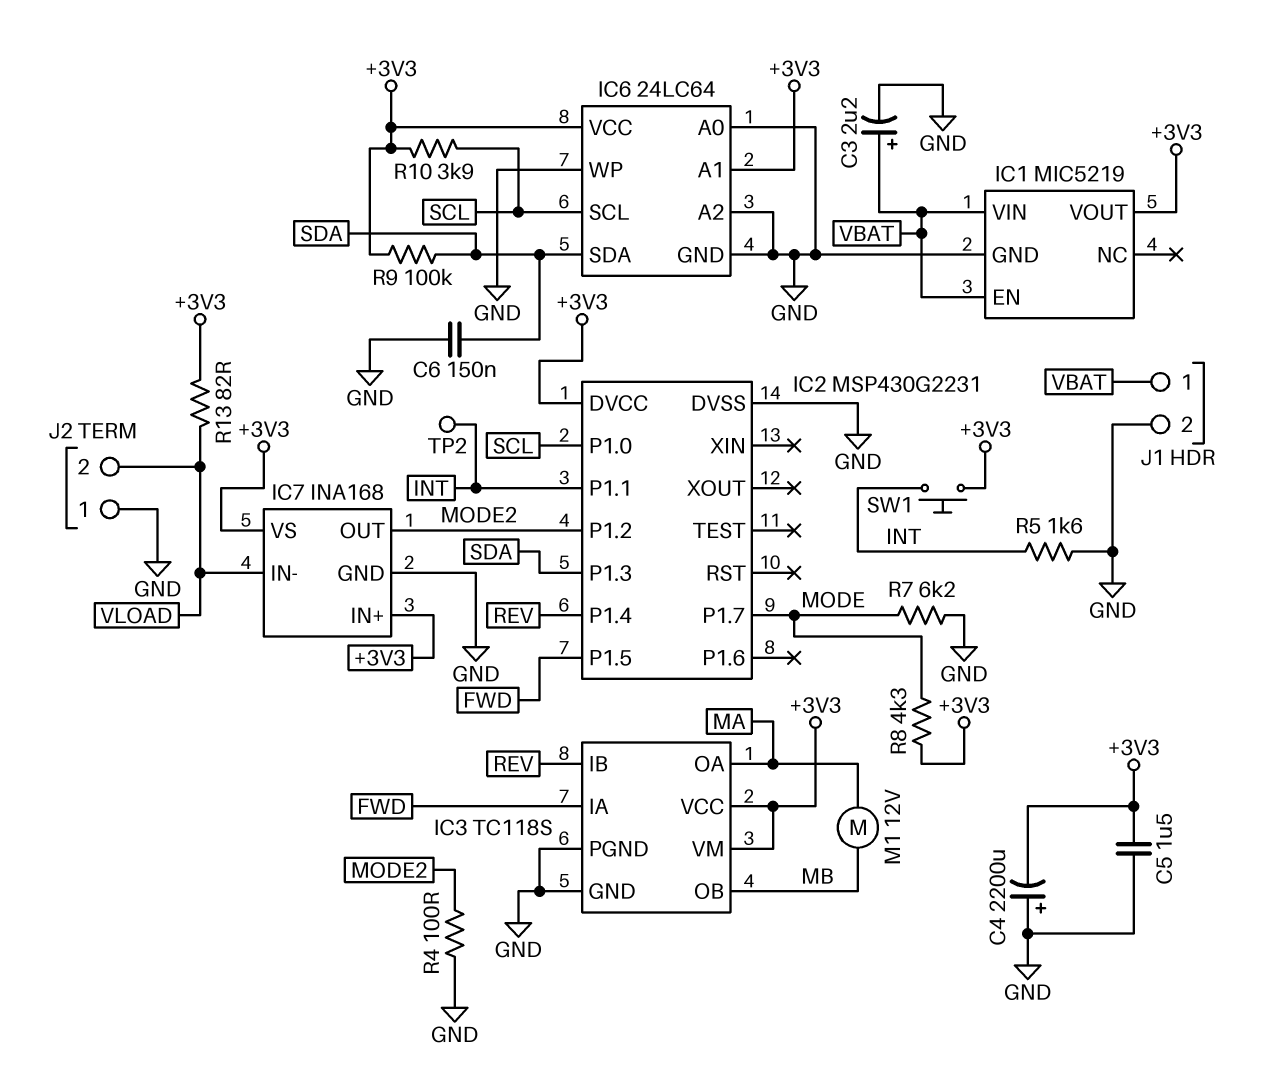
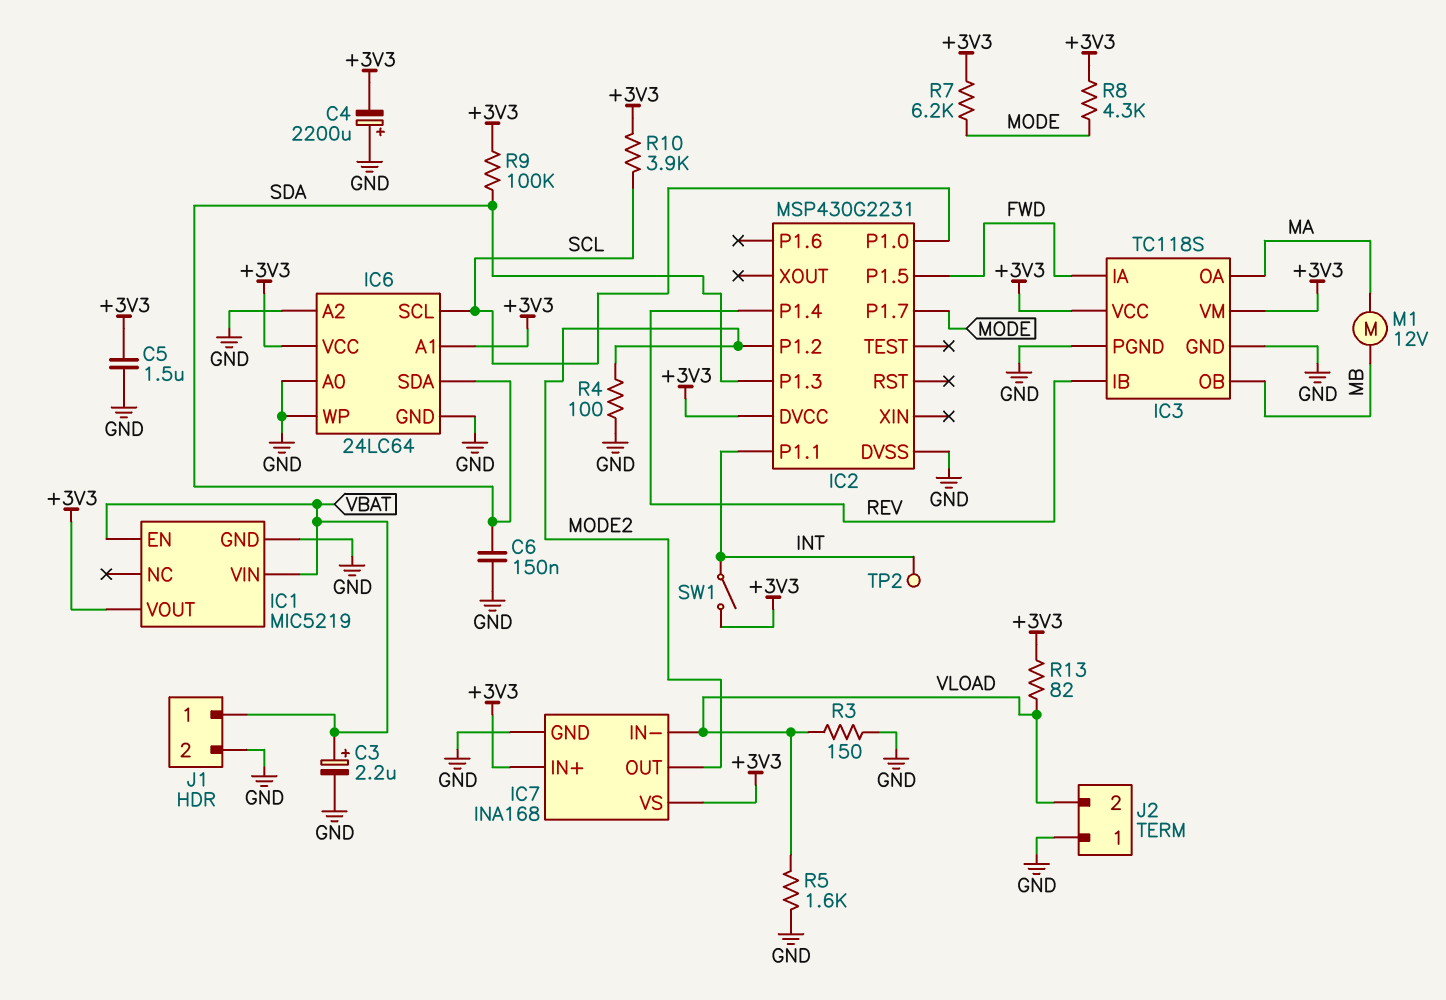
R3: none -> 150 (GND, VLOAD)
R5: 1.6k (GND, INT) -> 1.6k (GND, VLOAD)
R7: 6.2k (GND, MODE) -> 6.2k (+3V3, MODE)
SW1: button (+3V3, INT) -> switch (+3V3, INT)

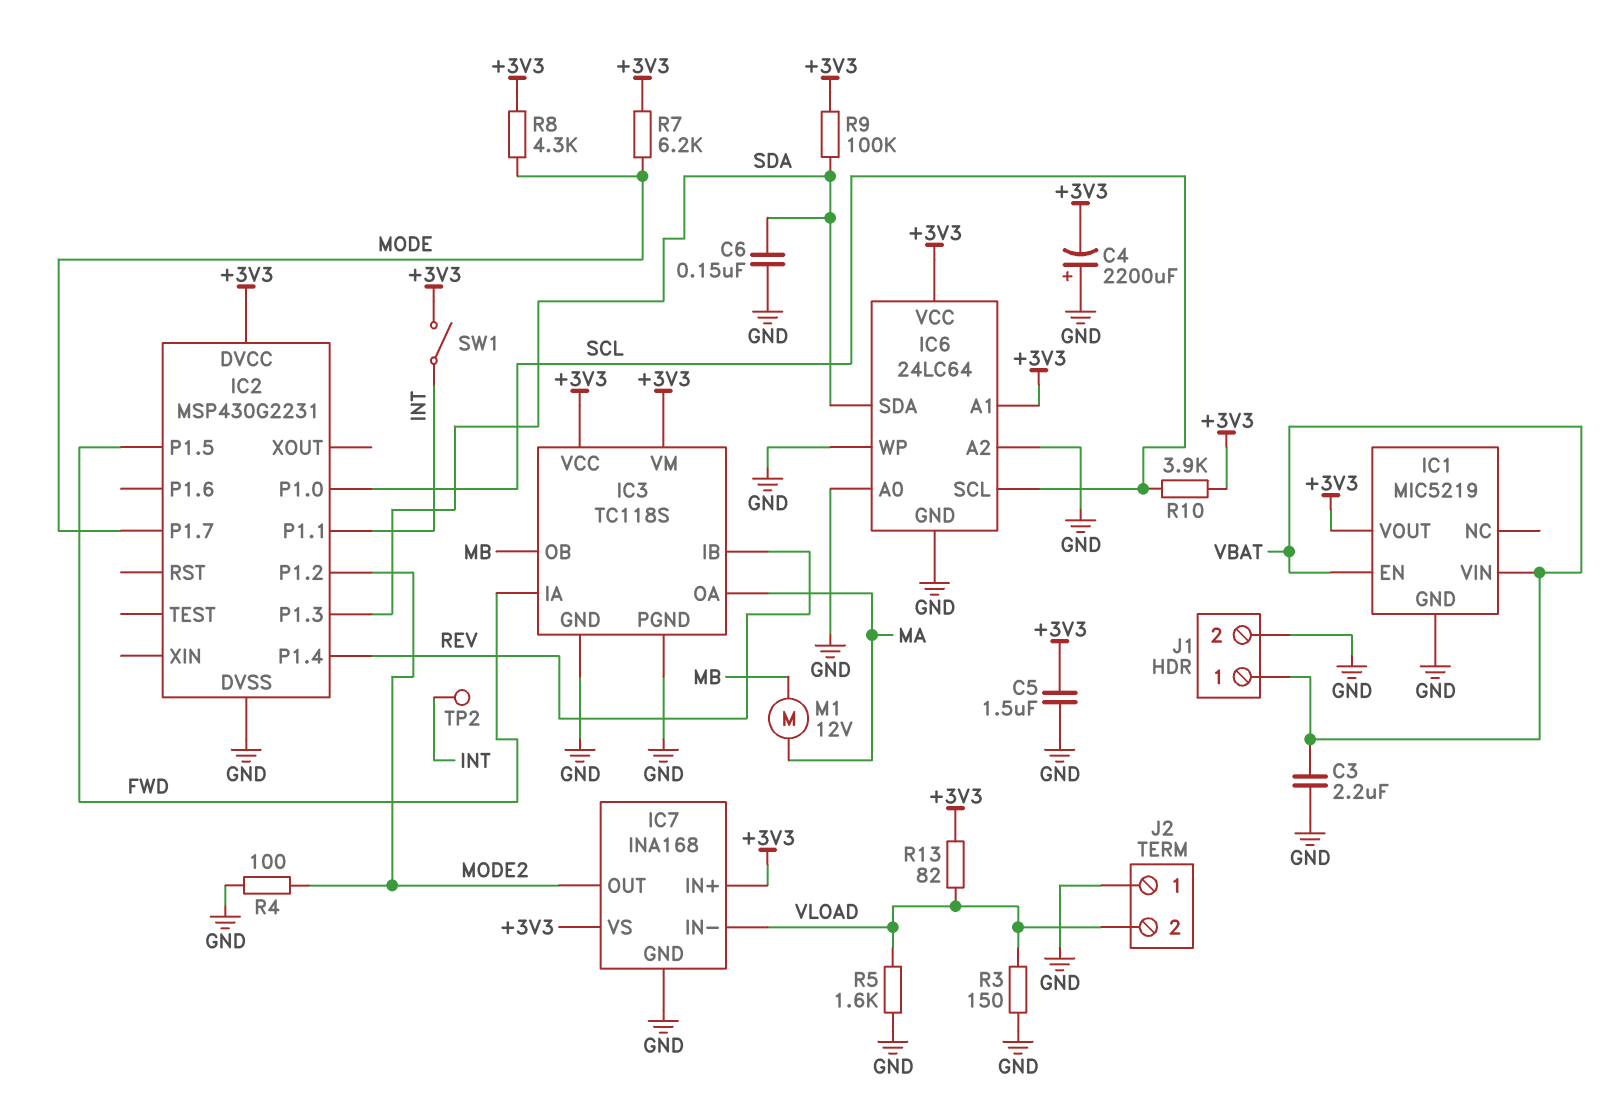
C3: 2.2uF (plus VBAT, minus GND) -> 2.2uF (GND, VBAT)

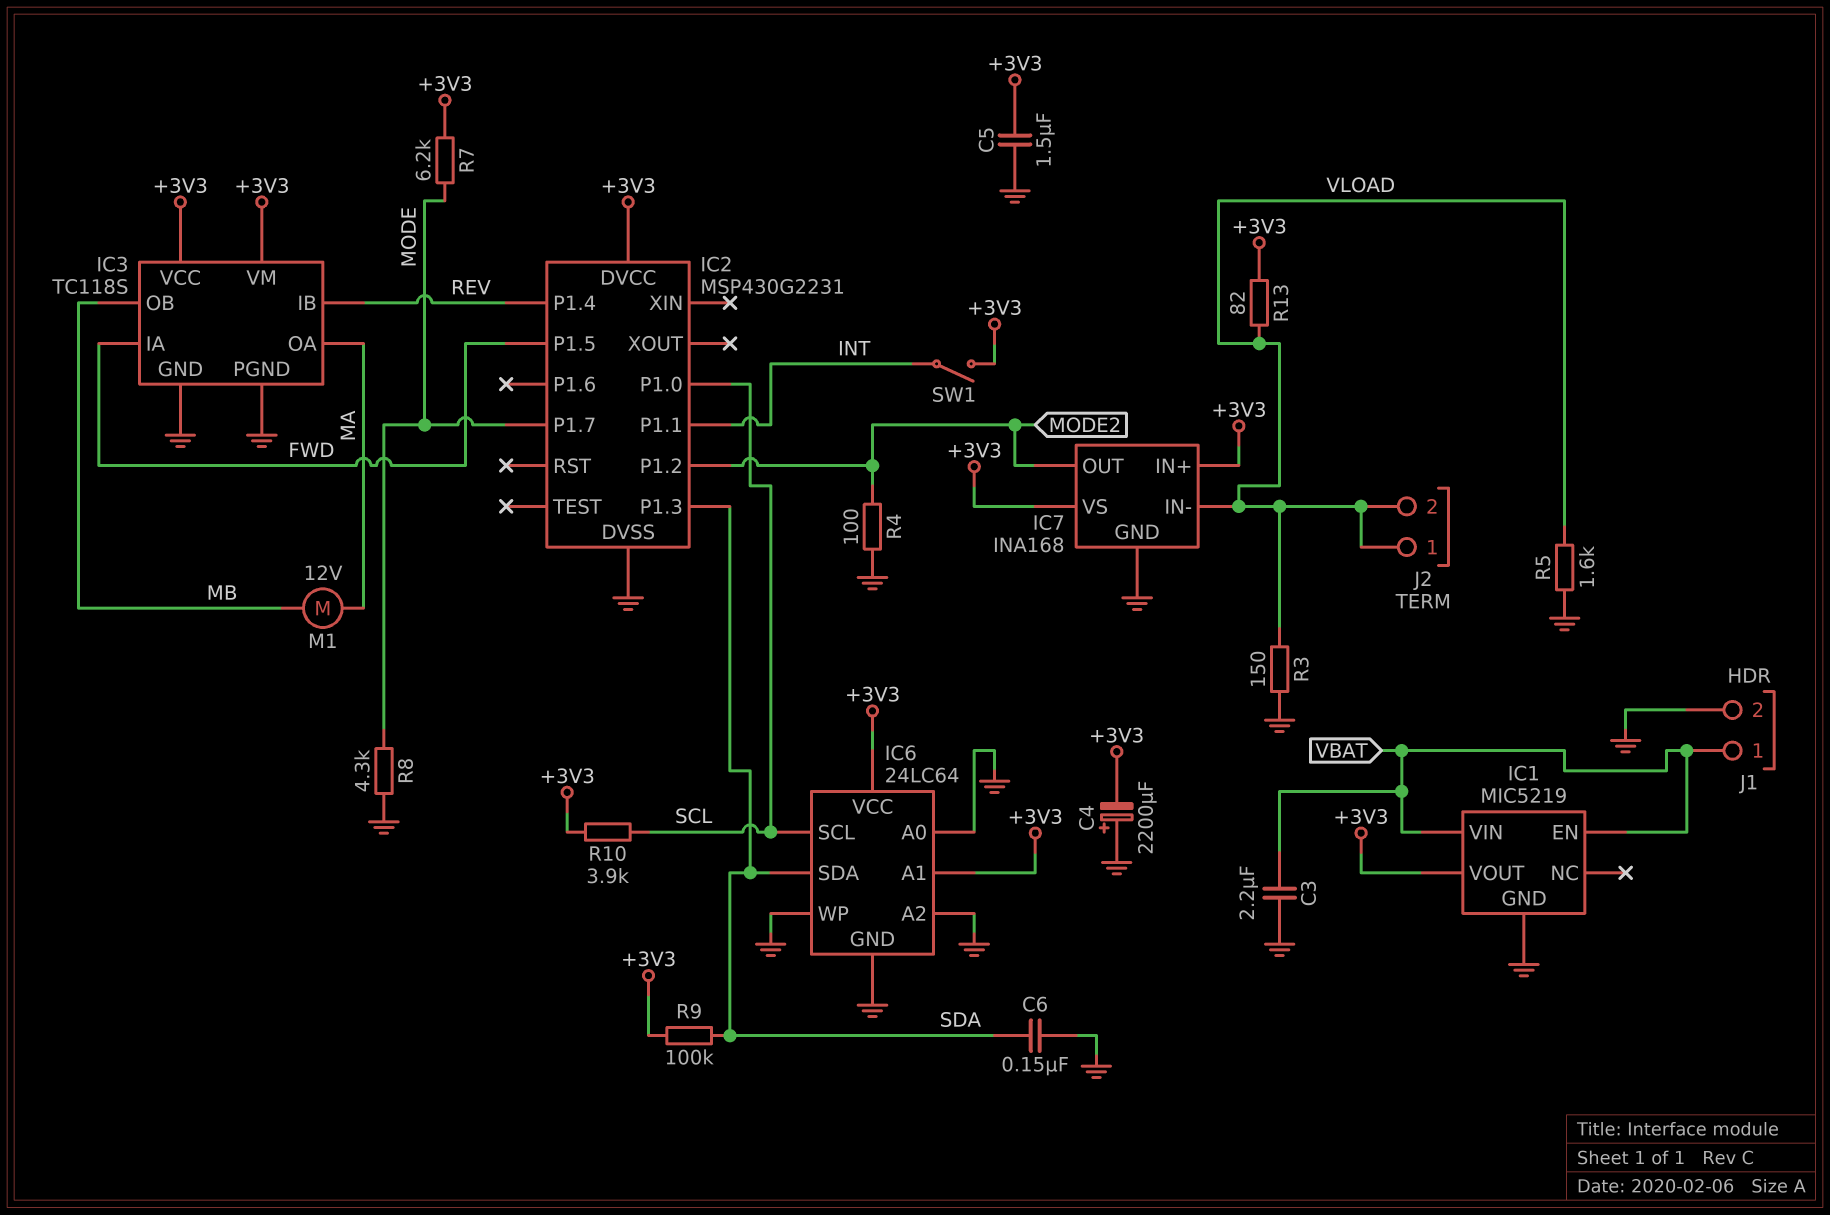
J2 pin 1: GND -> VLOAD
R8: 4.3k (+3V3, MODE) -> 4.3k (GND, MODE)
TP2: test point (INT) -> none

